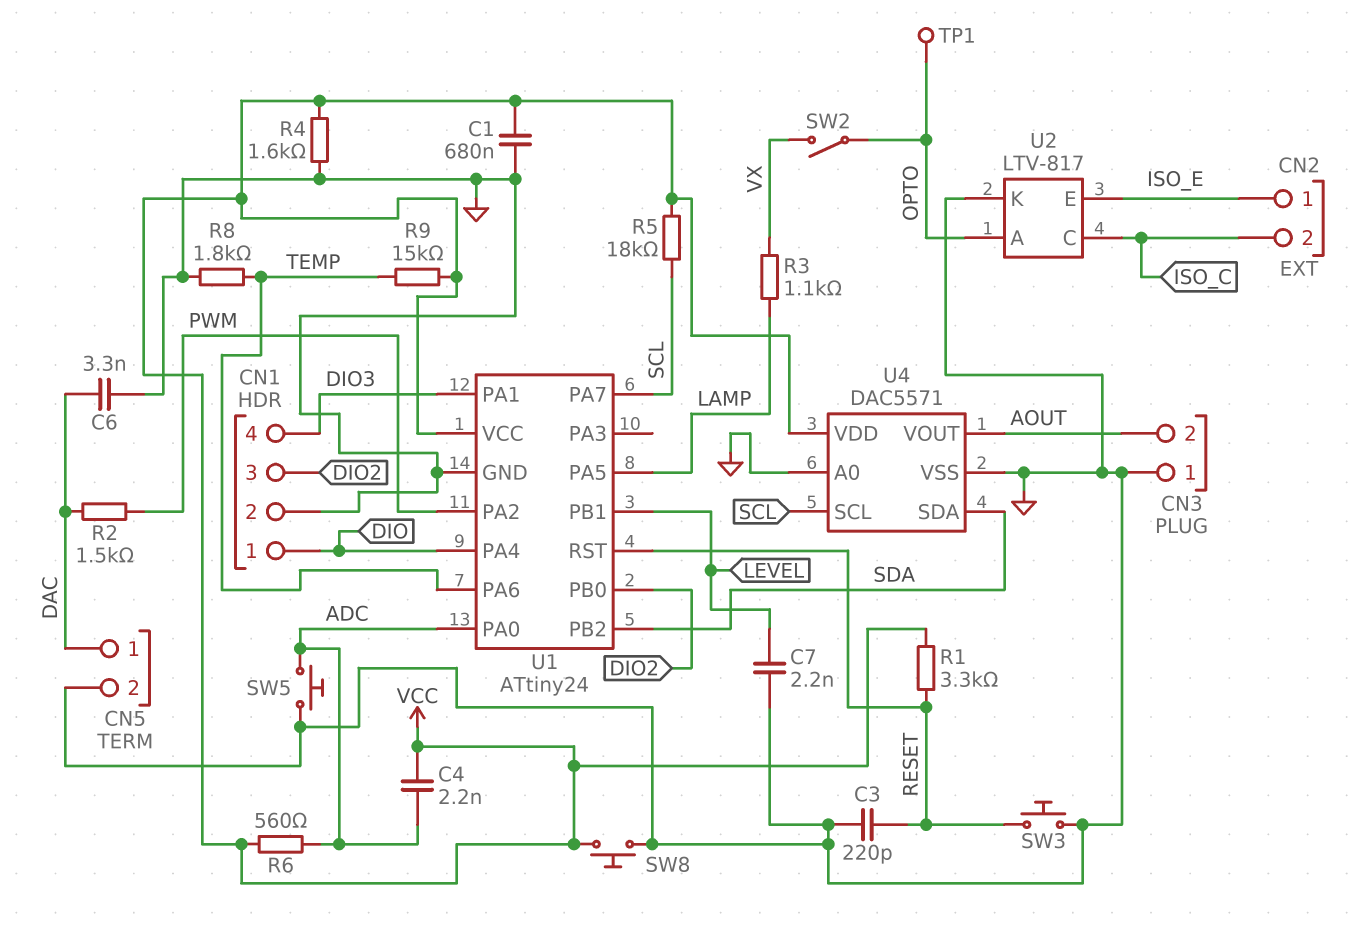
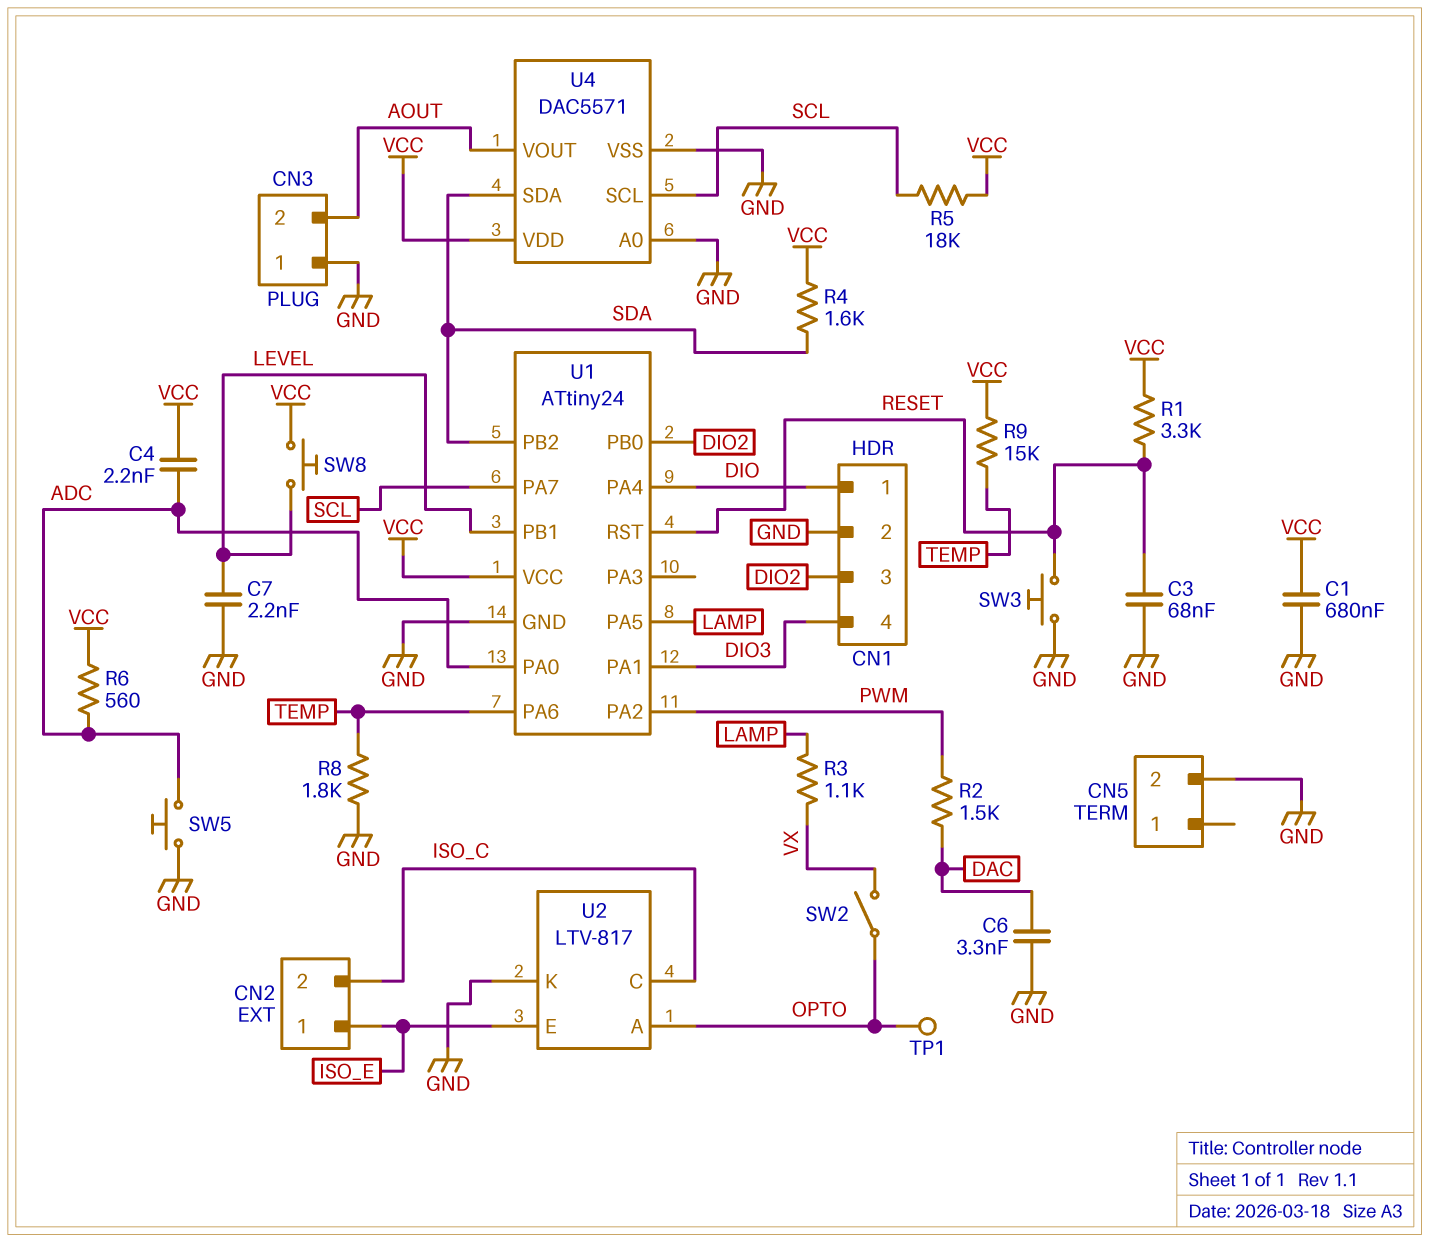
C3: 220pF (GND, RESET) -> 68nF (GND, RESET)
CN5 pin 1: DAC -> none
R4: 1.6k (GND, VCC) -> 1.6k (SDA, VCC)
SW8: button (GND, VCC) -> button (LEVEL, VCC)

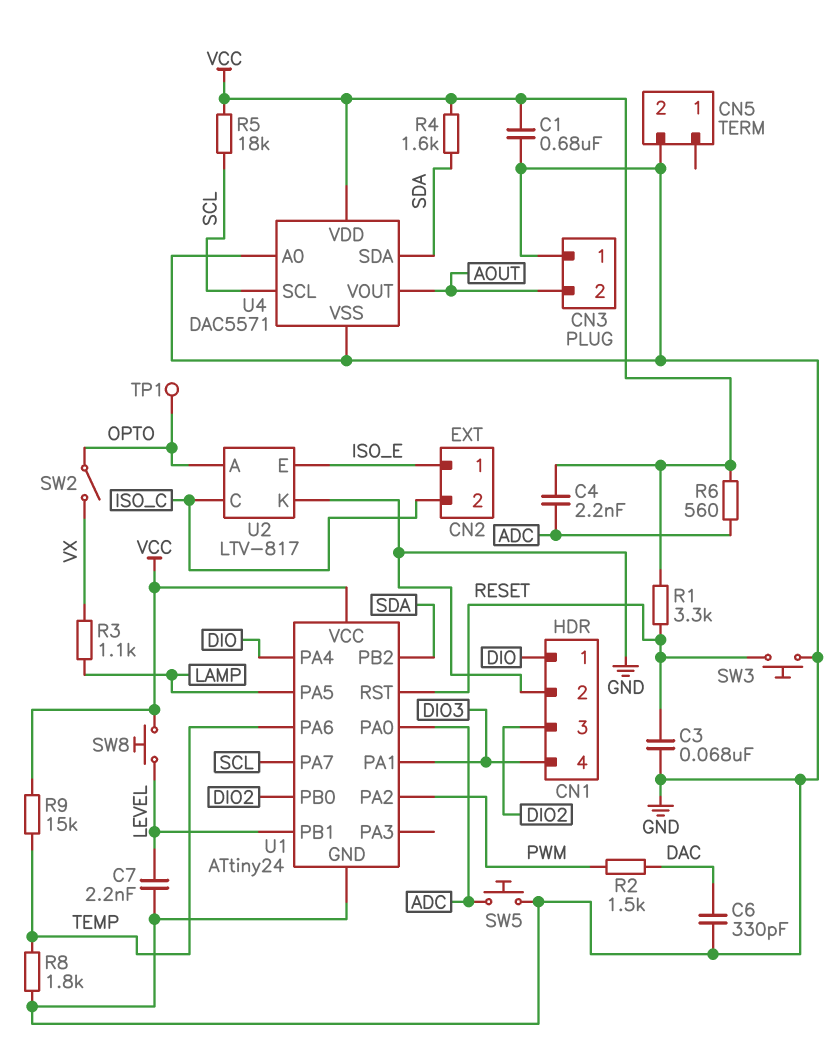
C6: 3.3nF (DAC, GND) -> 330pF (DAC, GND)

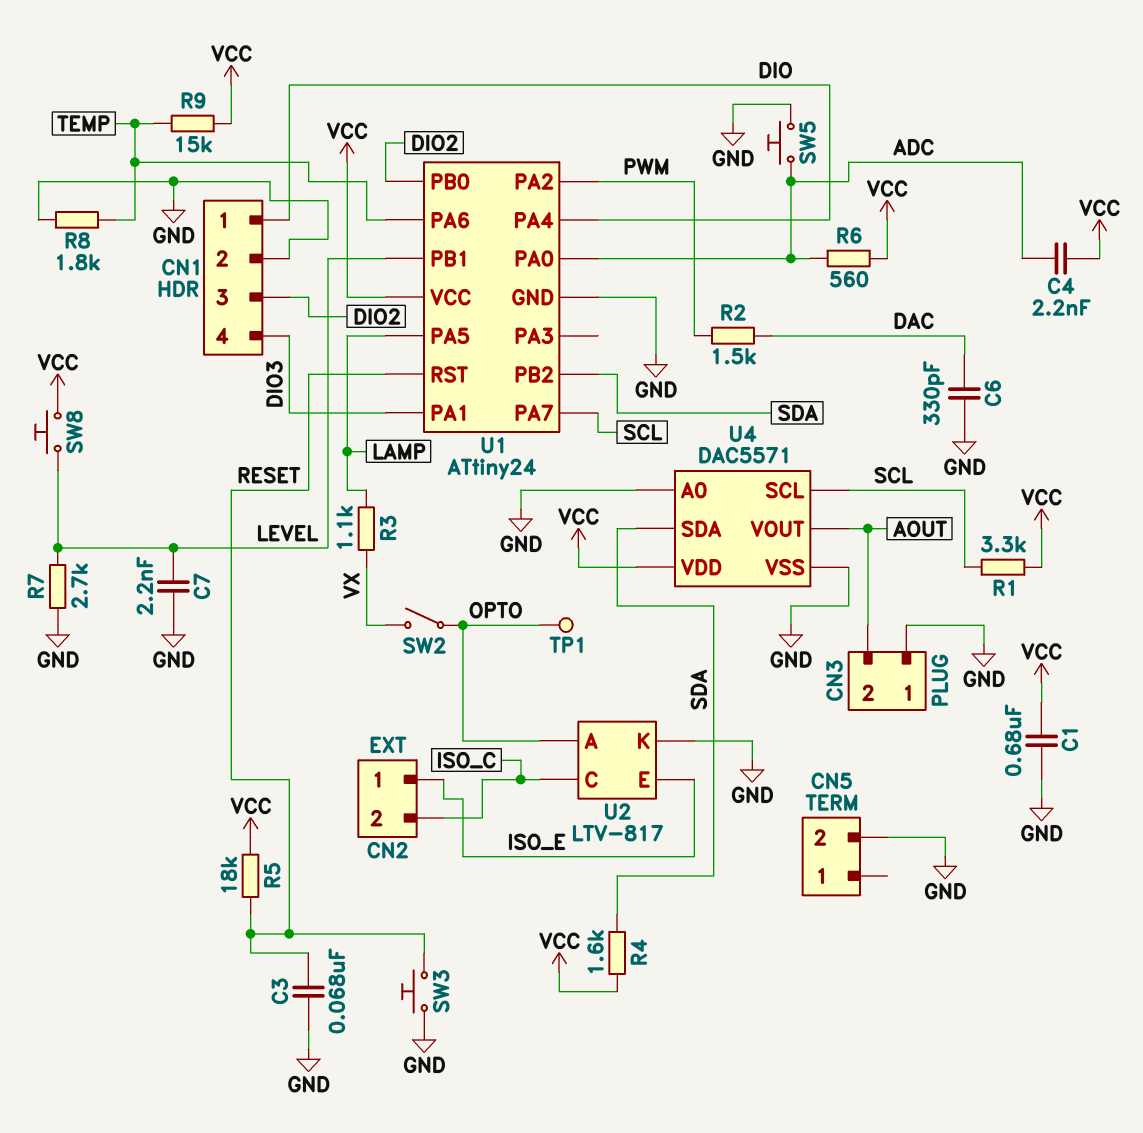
R1: 3.3k (RESET, VCC) -> 3.3k (SCL, VCC)
R5: 18k (SCL, VCC) -> 18k (RESET, VCC)
R7: none -> 2.7k (GND, LEVEL)

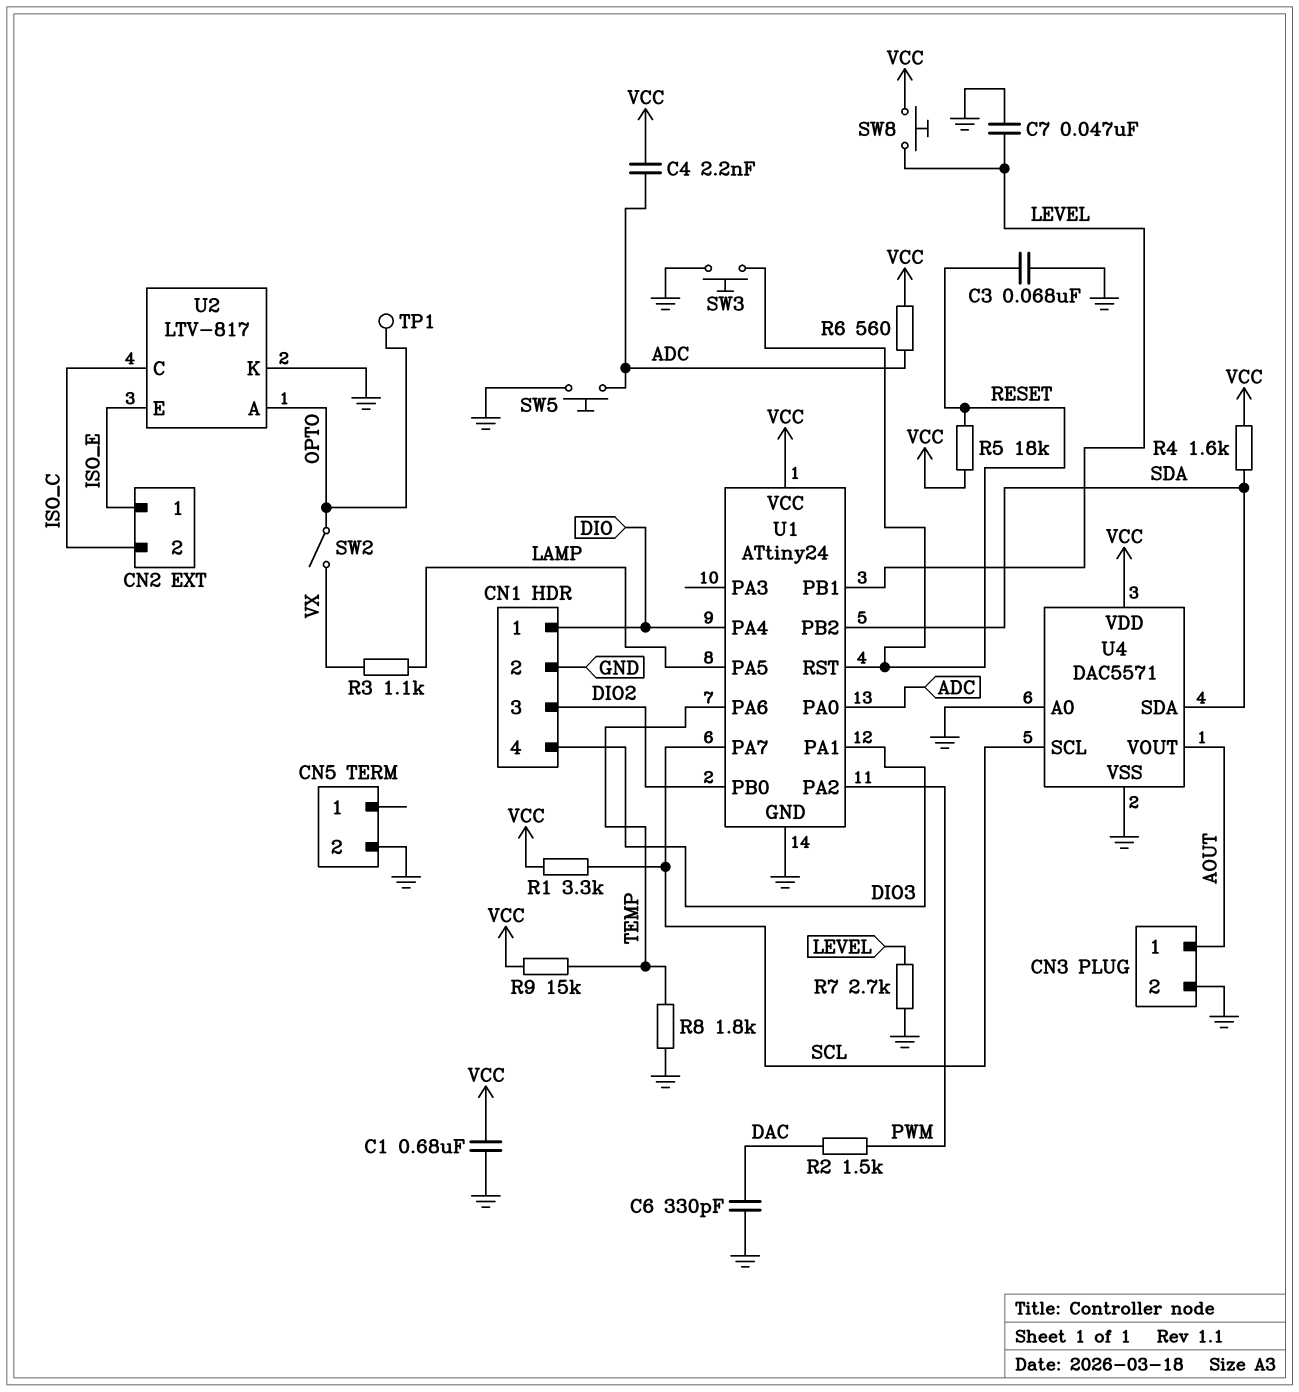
C7: 2.2nF (GND, LEVEL) -> 47nF (GND, LEVEL)
CN3 pin 1: GND -> AOUT
CN3 pin 2: AOUT -> GND

